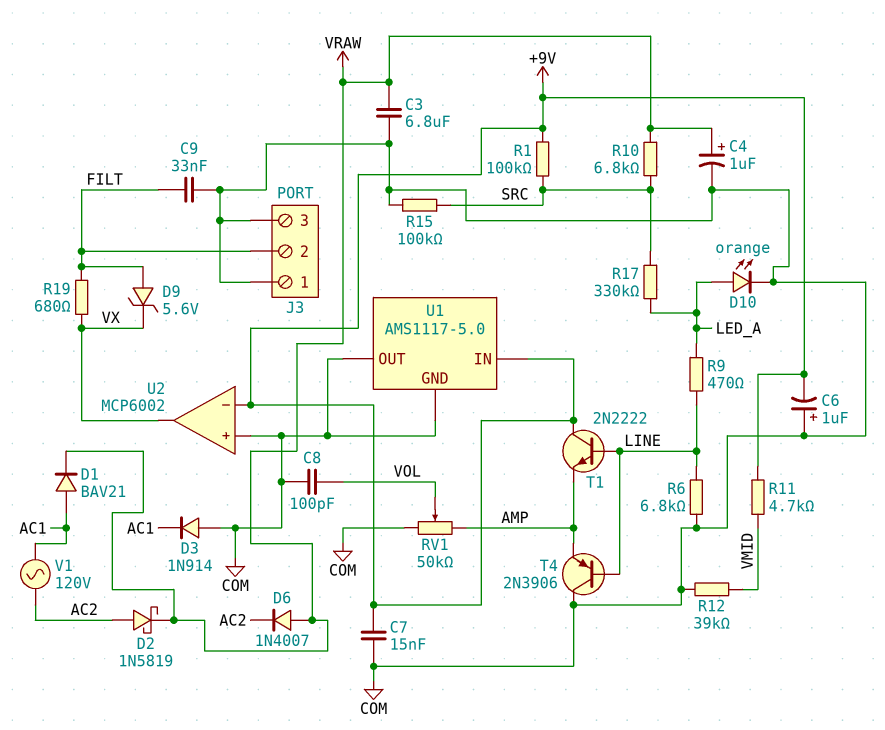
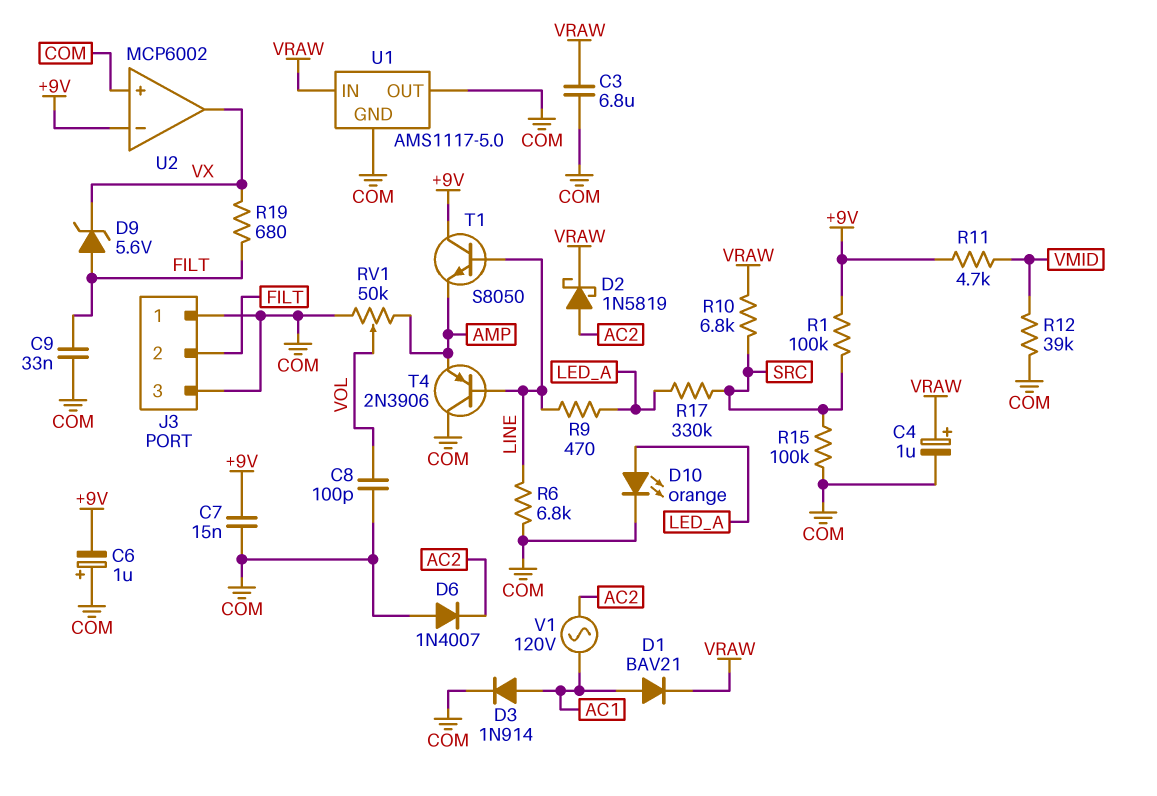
D3: diode 1N914 (A COM, K AC1) -> diode 1N914 (A AC1, K COM)
D6: diode 1N4007 (A VRAW, K AC2) -> diode 1N4007 (A COM, K AC2)
T1: NPN 2N2222 (B LINE, C +9V, E AMP) -> NPN S8050 (B LINE, C +9V, E AMP)
U1 pin IN: +9V -> VRAW

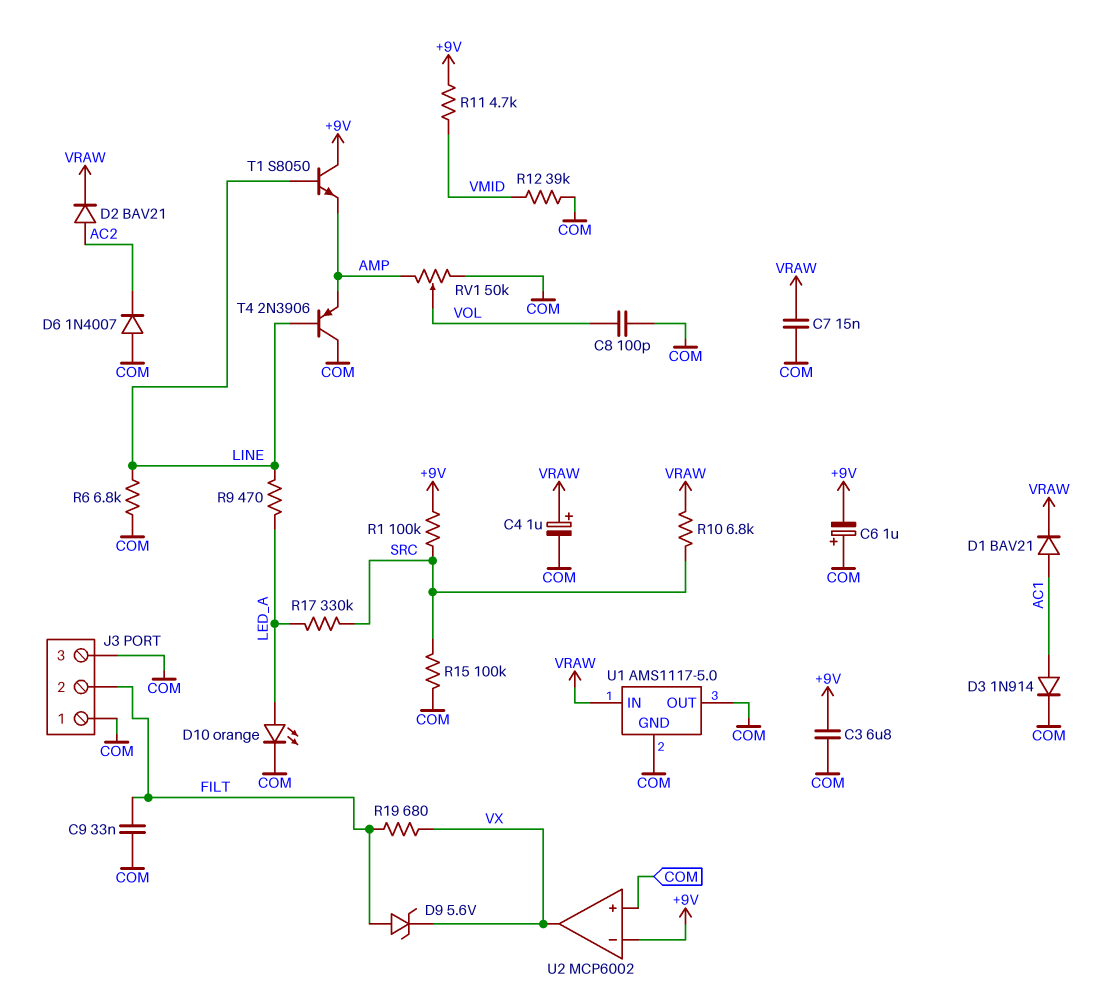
C3: 6.8uF (COM, VRAW) -> 6.8uF (+9V, COM)
C7: 15nF (+9V, COM) -> 15nF (COM, VRAW)
D2: schottky 1N5819 (A AC2, K VRAW) -> diode BAV21 (A AC2, K VRAW)
V1: AC 120V (AC1, AC2) -> none

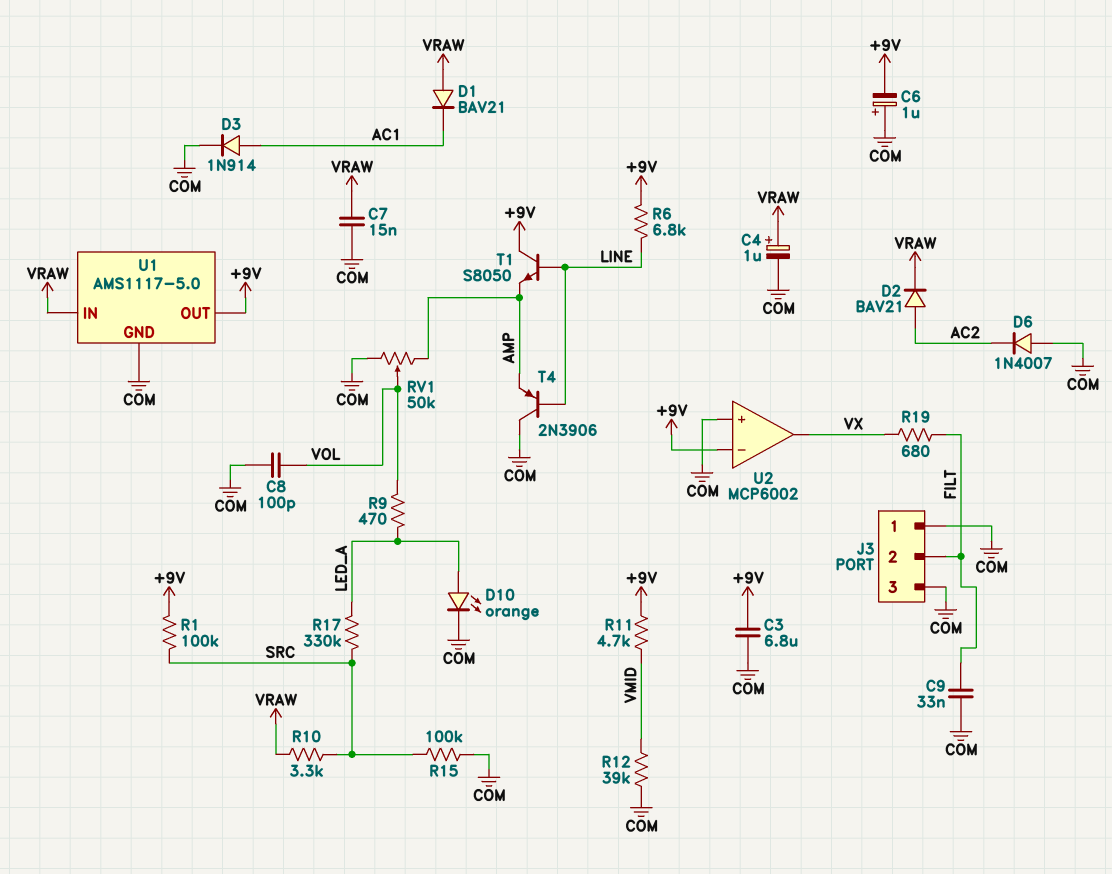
D1: diode BAV21 (A AC1, K VRAW) -> diode BAV21 (A VRAW, K AC1)
D9: zener 5.6V (A FILT, K VX) -> none
R6: 6.8k (COM, LINE) -> 6.8k (+9V, LINE)
R9: 470 (LED_A, LINE) -> 470 (LED_A, VOL)
R10: 6.8k (SRC, VRAW) -> 3.3k (SRC, VRAW)
U1 pin OUT: COM -> +9V

